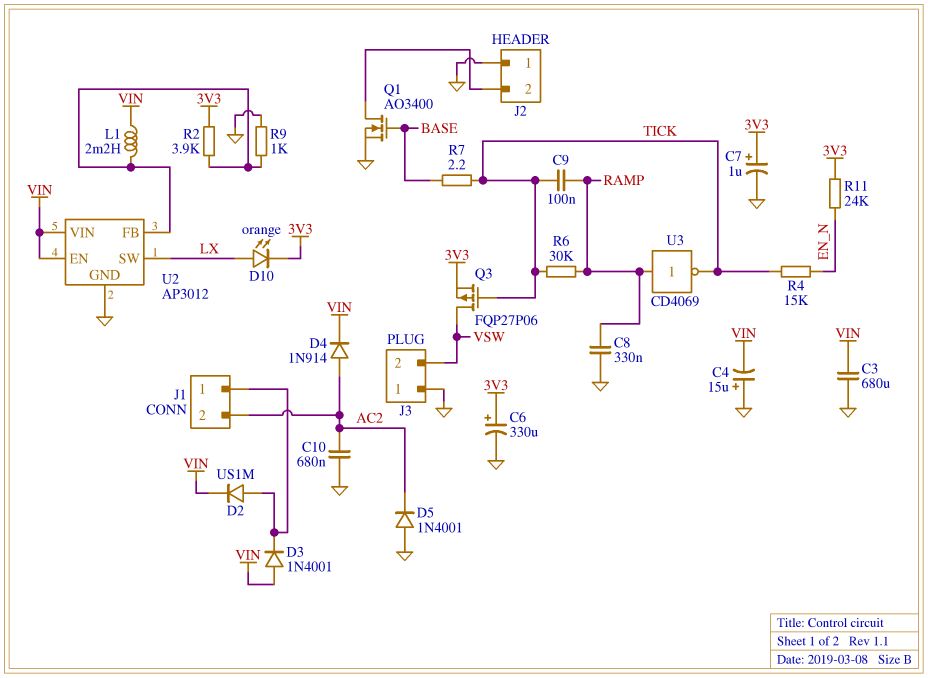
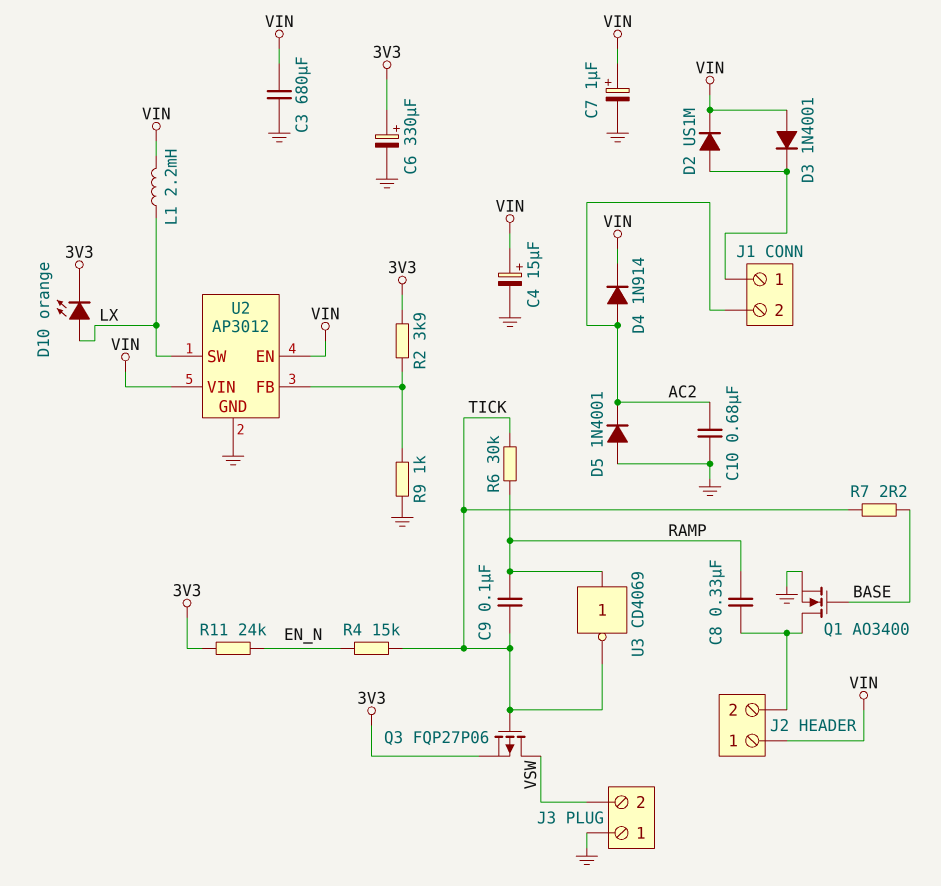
C4: 15uF (plus GND, minus VIN) -> 15uF (plus VIN, minus GND)
C7: 1uF (plus 3V3, minus GND) -> 1uF (plus VIN, minus GND)
C8: 330nF (GND, RAMP) -> 330nF (J2/2, RAMP)
J2 pin 1: GND -> VIN
L1: 2.2mH (U2/FB, VIN) -> 2.2mH (LX, VIN)

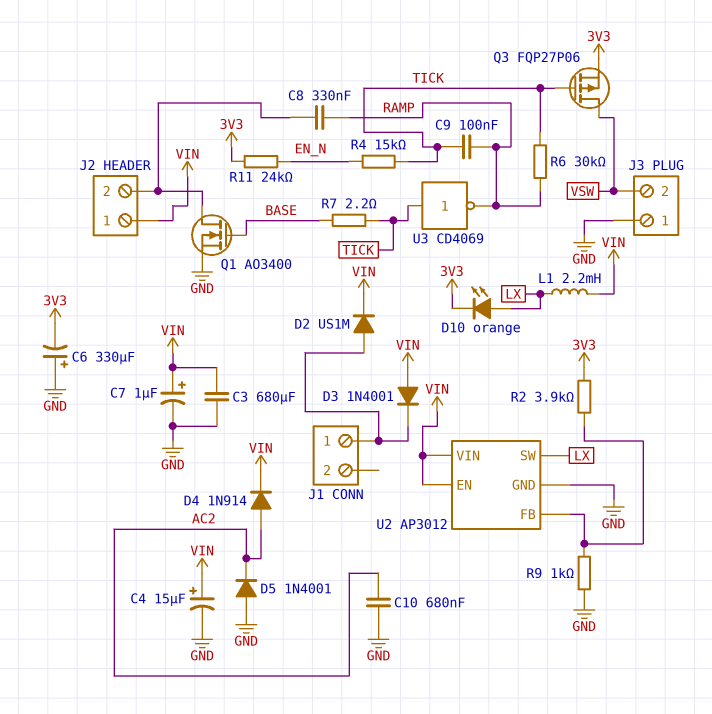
C6: 330uF (plus 3V3, minus GND) -> 330uF (plus GND, minus 3V3)
J1 pin 2: AC2 -> none
U3: NOT CD4069 (in RAMP, out TICK) -> NOT CD4069 (in TICK, out RAMP)

